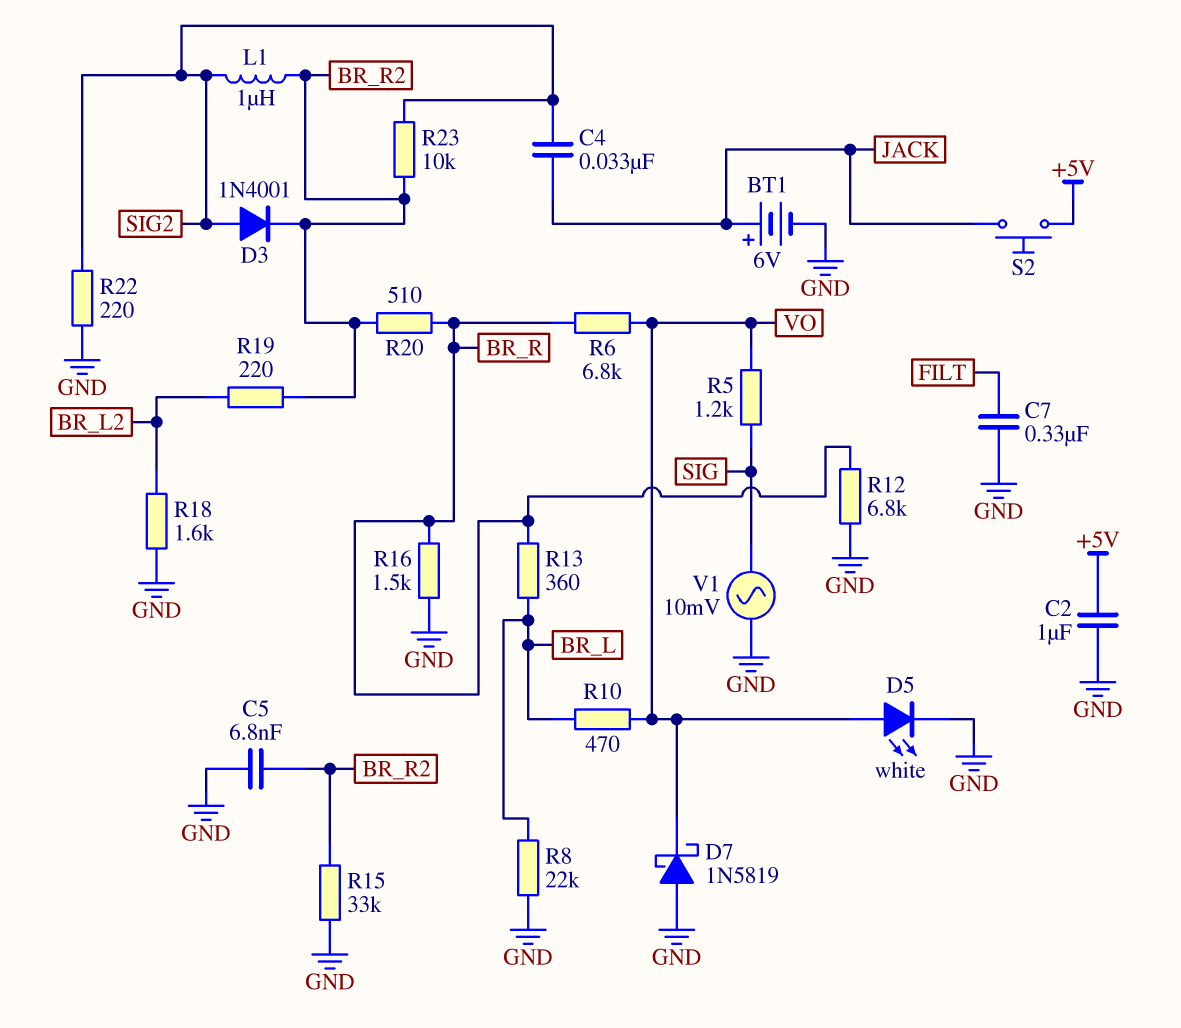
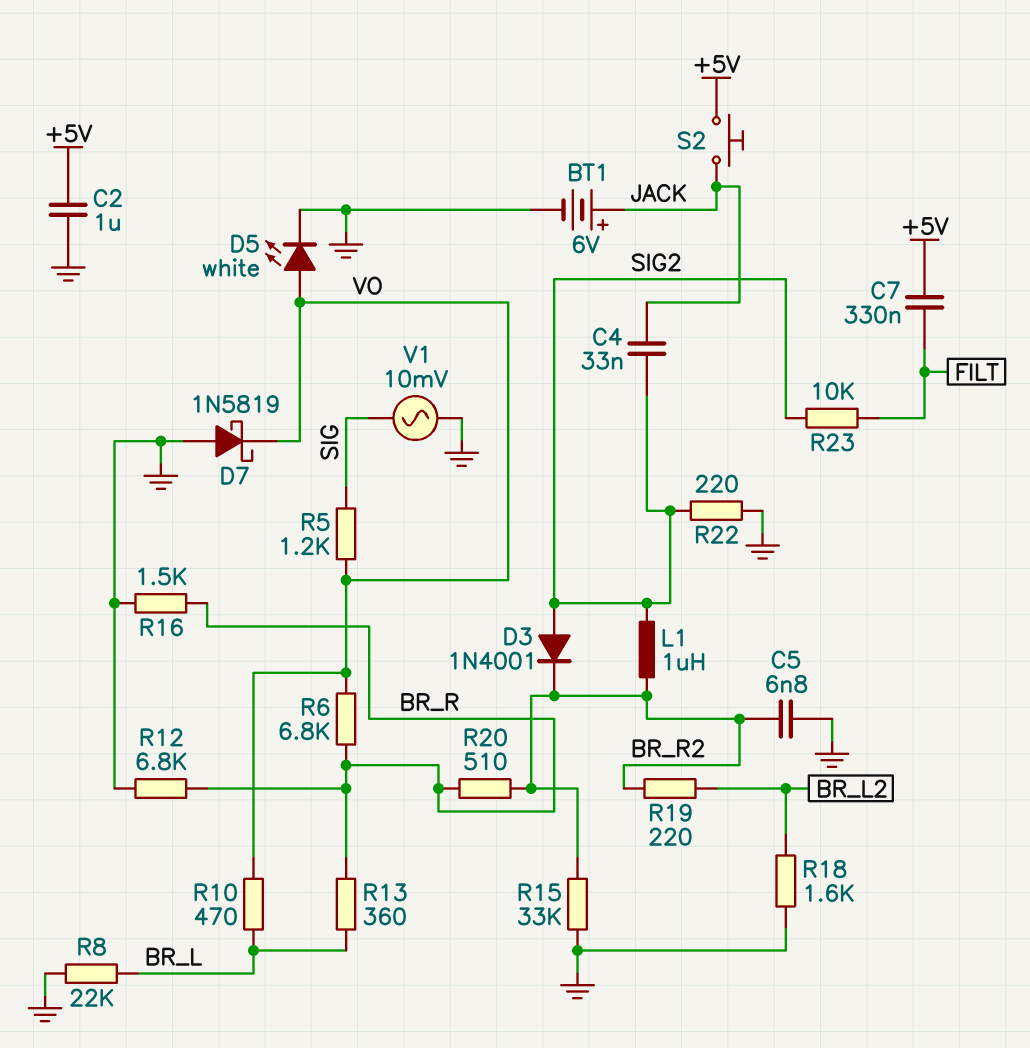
C7: 330nF (FILT, GND) -> 330nF (+5V, FILT)
R23: 10k (BR_R2, SIG2) -> 10k (FILT, SIG2)

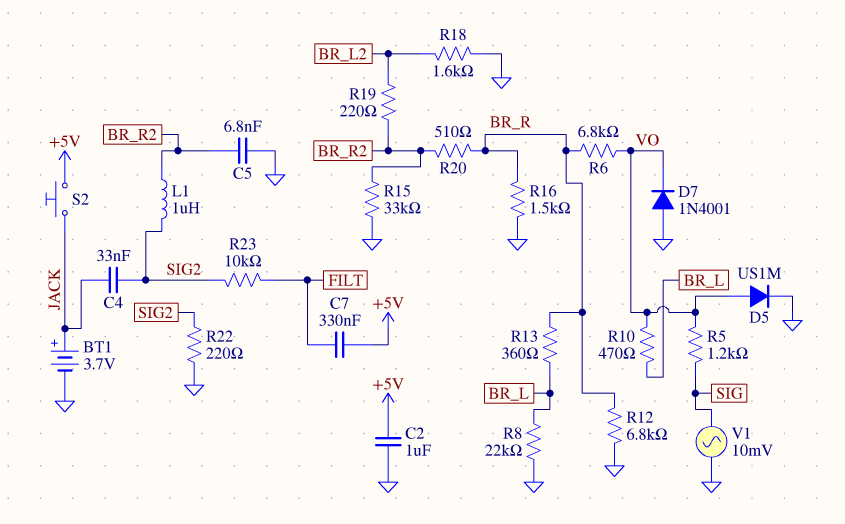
BT1: 6V (plus JACK, minus GND) -> 3.7V (plus JACK, minus GND)
D3: diode 1N4001 (A SIG2, K BR_R2) -> none
D5: LED white (A VO, K GND) -> diode US1M (A VO, K GND)
D7: schottky 1N5819 (A GND, K VO) -> diode 1N4001 (A GND, K VO)

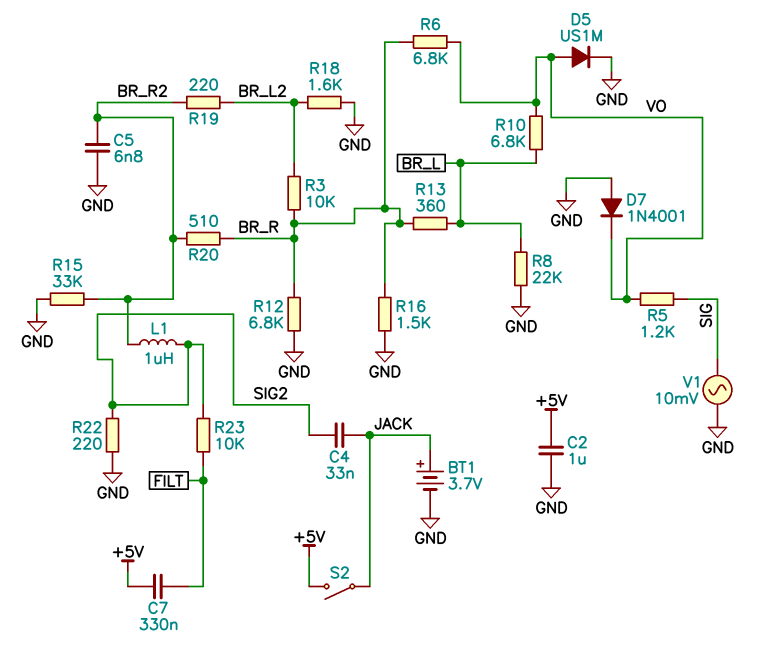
R3: none -> 10k (BR_L2, BR_R)
R10: 470 (BR_L, VO) -> 6.8k (BR_L, VO)
S2: button (+5V, JACK) -> switch (+5V, JACK)

